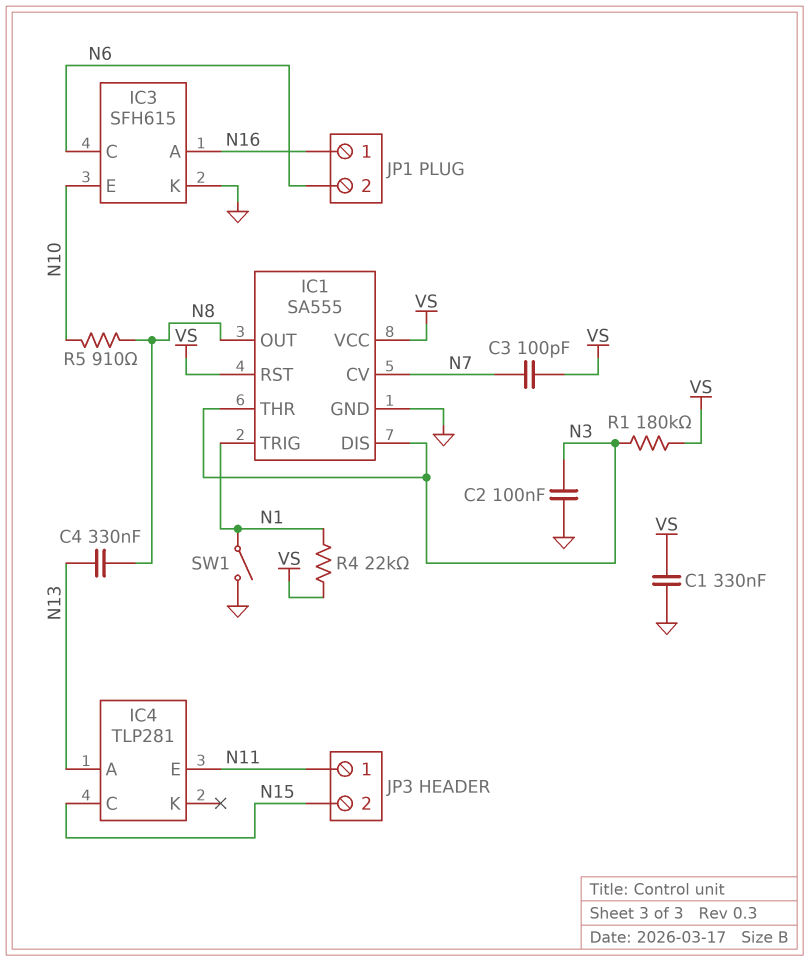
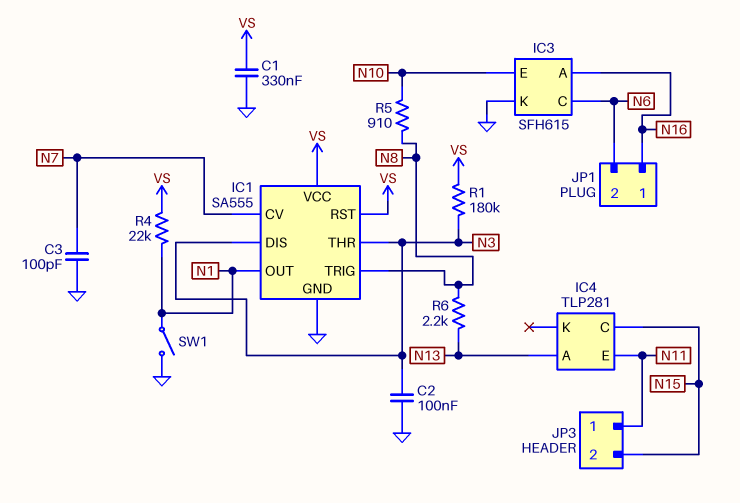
C3: 100pF (N7, VS) -> 100pF (GND, N7)
C4: 330nF (N8, N13) -> none
IC1 pin OUT: N8 -> N1
IC1 pin TRIG: N1 -> N8
R6: none -> 2.2k (N8, N13)

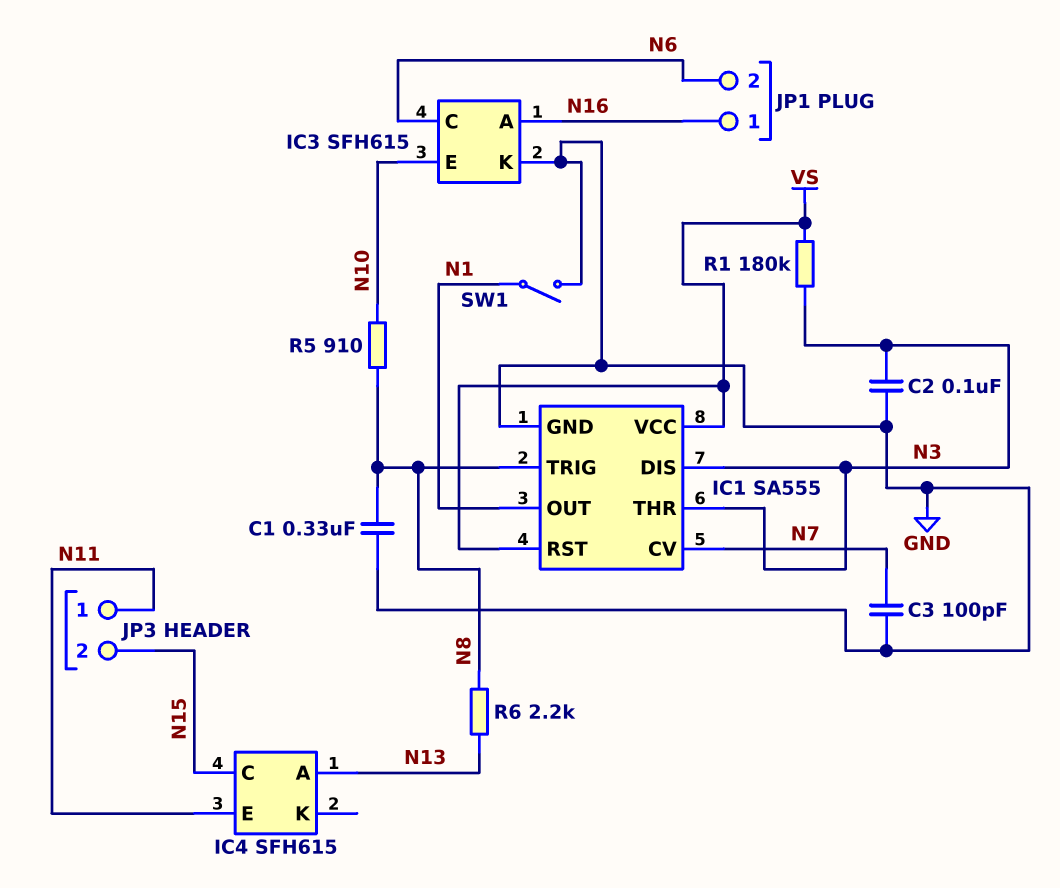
C1: 330nF (GND, VS) -> 330nF (GND, N8)
IC4: TLP281 -> SFH615
R4: 22k (N1, VS) -> none

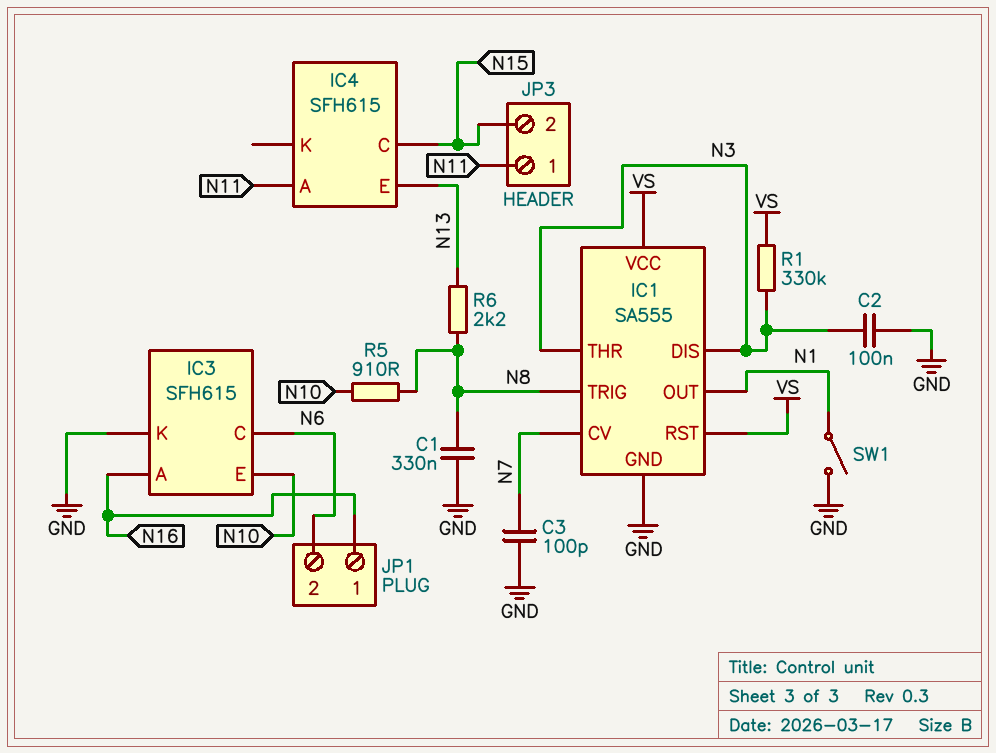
IC4 pin A: N13 -> N11
IC4 pin E: N11 -> N13
R1: 180k (N3, VS) -> 330k (N3, VS)

